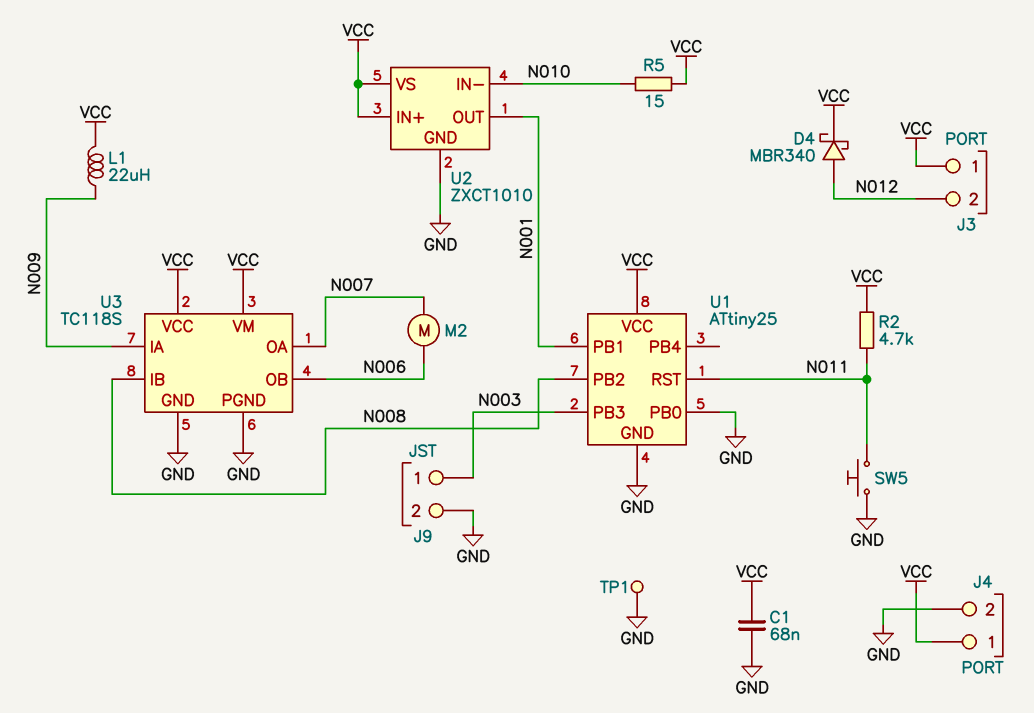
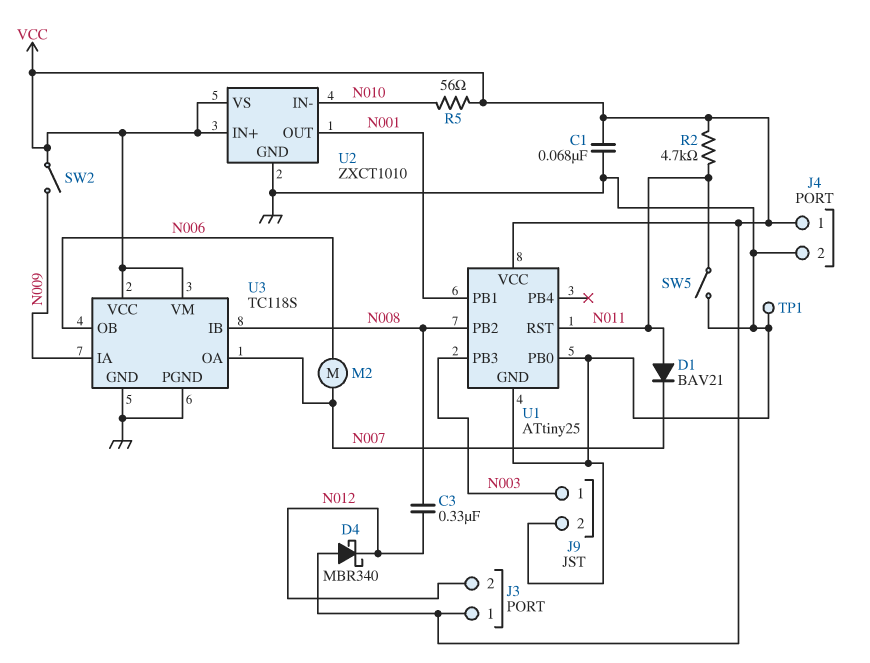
C3: none -> 330nF (N008, N012)
D1: none -> diode BAV21 (A N011, K N007)
D4: schottky MBR340 (A N012, K VCC) -> schottky MBR340 (A VCC, K N012)
L1: 22uH (N009, VCC) -> none
R5: 15 (N010, VCC) -> 56 (N010, VCC)
SW2: none -> switch (N009, VCC)
SW5: button (GND, N011) -> switch (GND, N011)

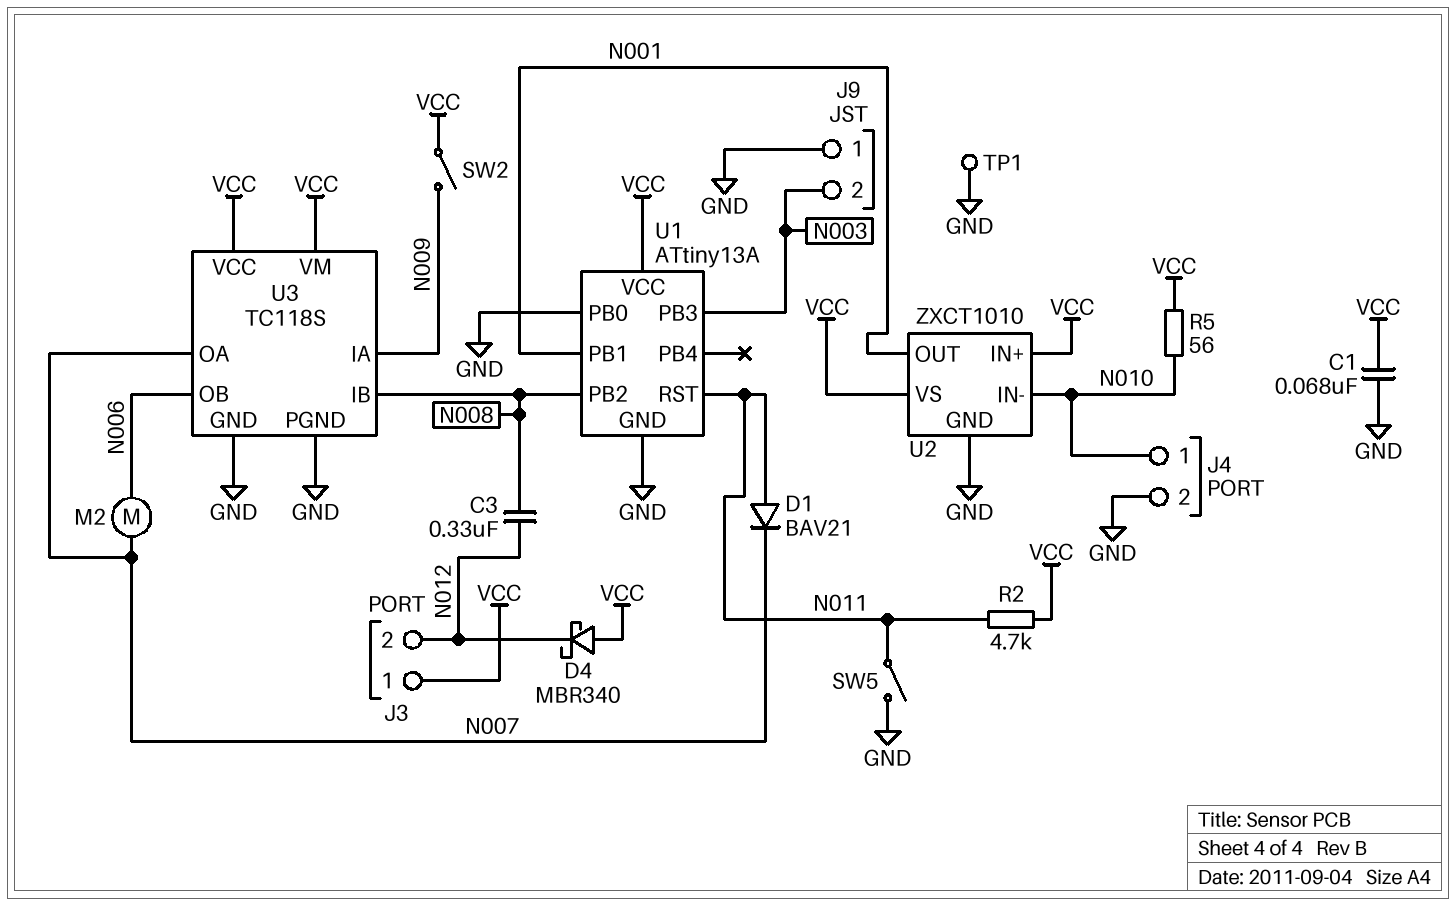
J4 pin 1: VCC -> N010
J9 pin 1: N003 -> GND
J9 pin 2: GND -> N003
U1: ATtiny25 -> ATtiny13A

